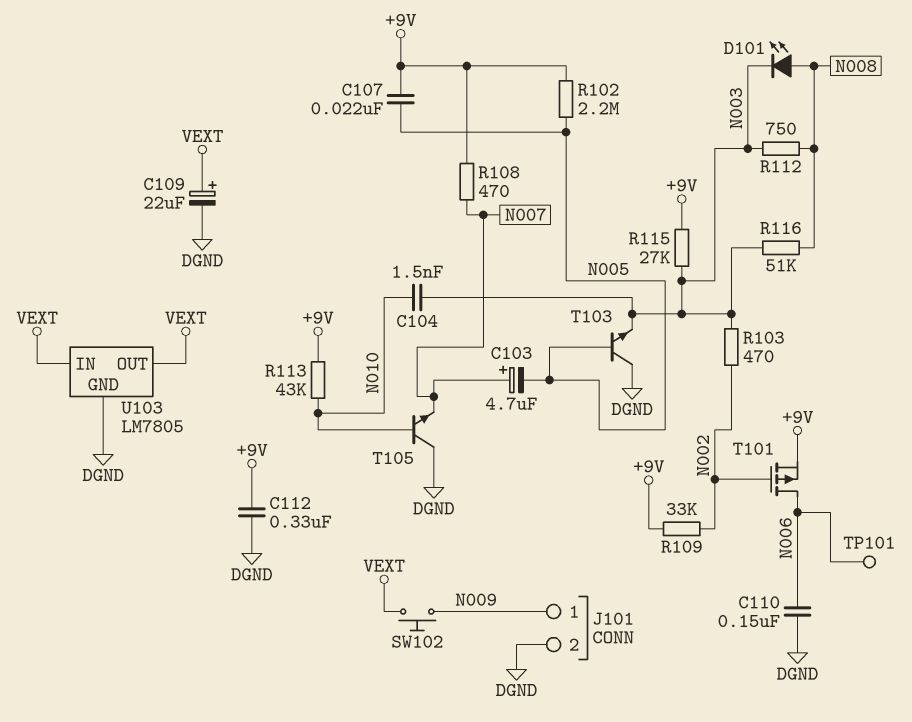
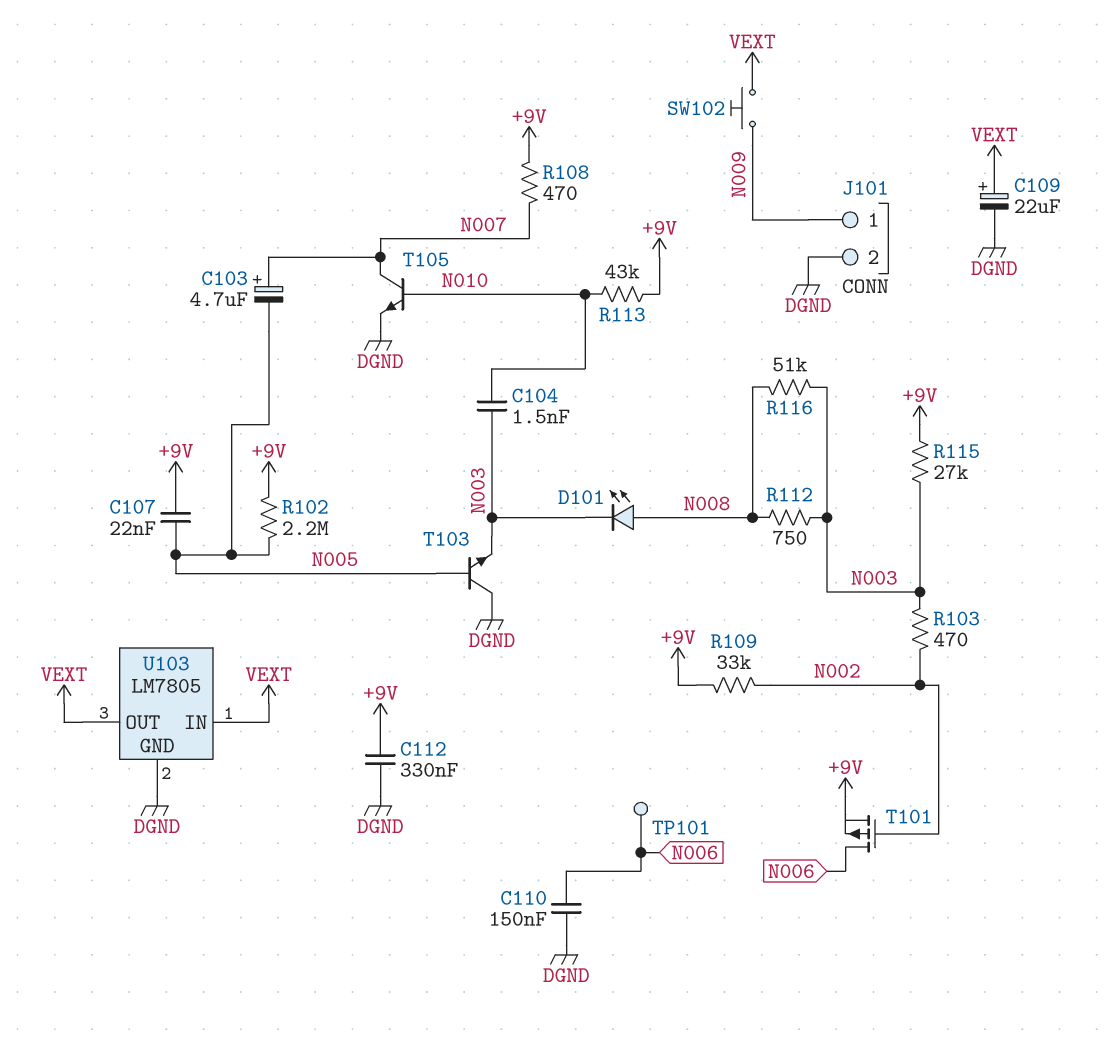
T105: NPN (B N010, C DGND, E N007) -> NPN (B N010, C N007, E DGND)

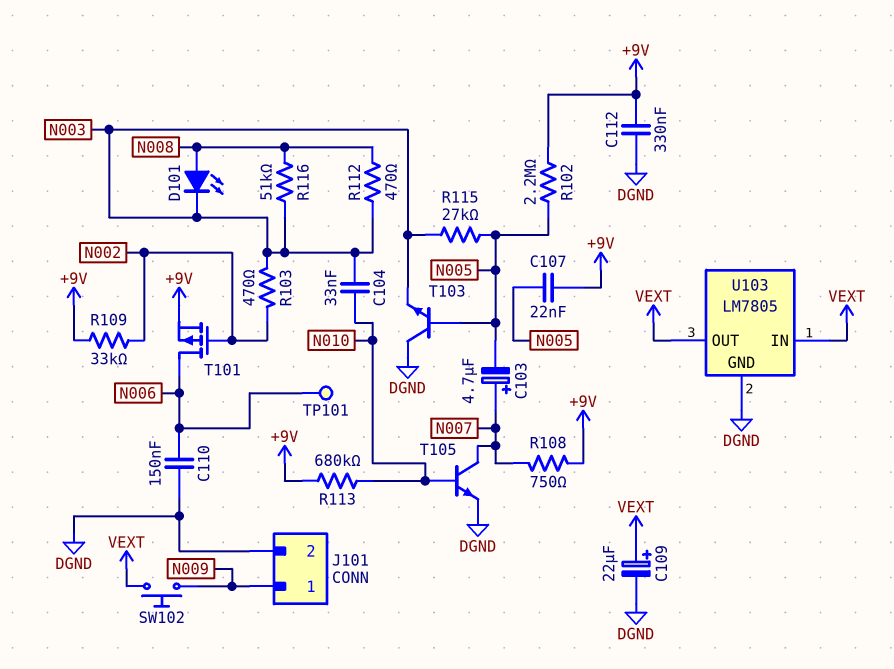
C104: 1.5nF (N003, N010) -> 33nF (N003, N010)
R108: 470 (+9V, N007) -> 750 (+9V, N007)
R112: 750 (N003, N008) -> 470 (N003, N008)
R113: 43k (+9V, N010) -> 680k (+9V, N010)
R115: 27k (+9V, N003) -> 27k (N003, N005)

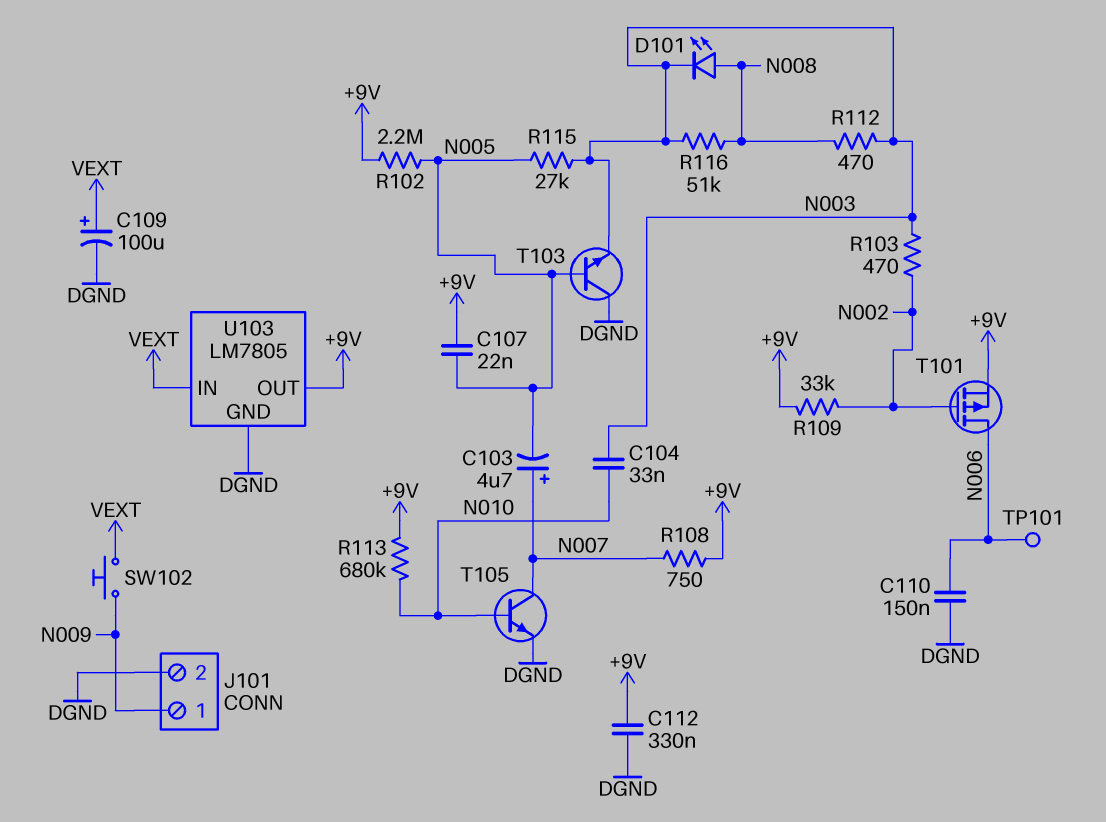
C109: 22uF (plus VEXT, minus DGND) -> 100uF (plus VEXT, minus DGND)
U103 pin OUT: VEXT -> +9V

